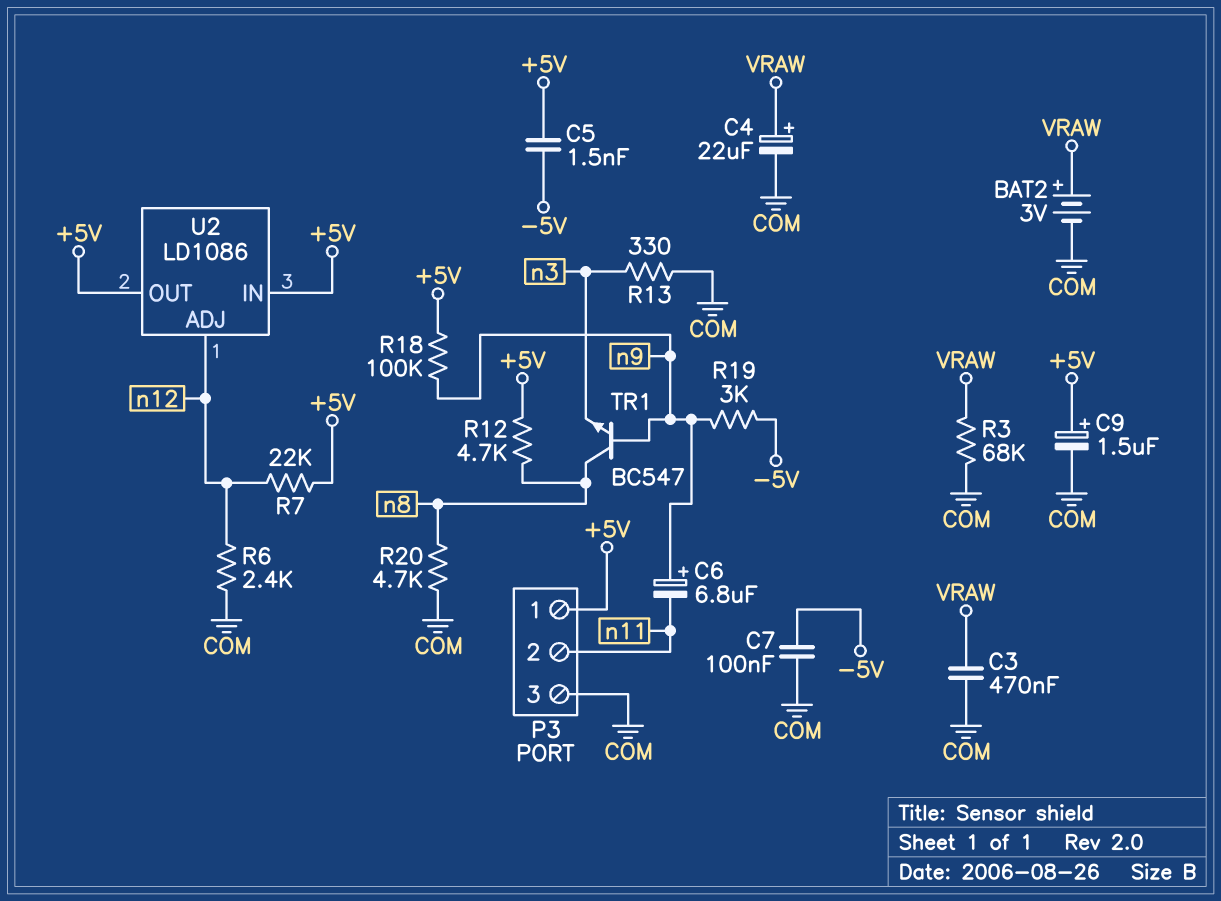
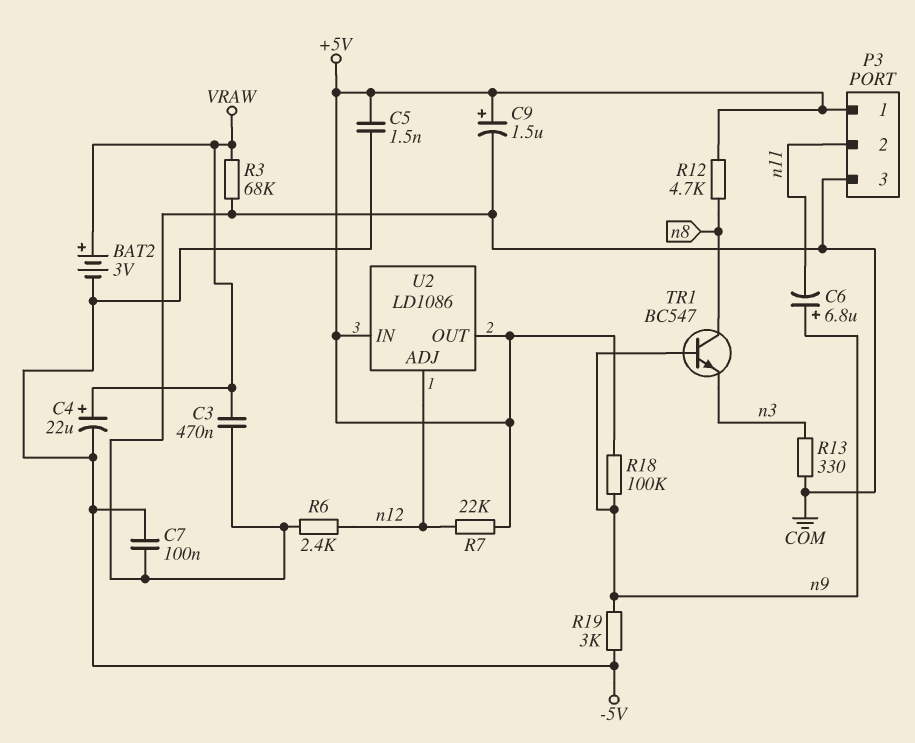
BAT2: 3V (plus VRAW, minus COM) -> 3V (plus VRAW, minus -5V)
C4: 22uF (plus VRAW, minus COM) -> 22uF (plus VRAW, minus -5V)
R20: 4.7k (COM, n8) -> none

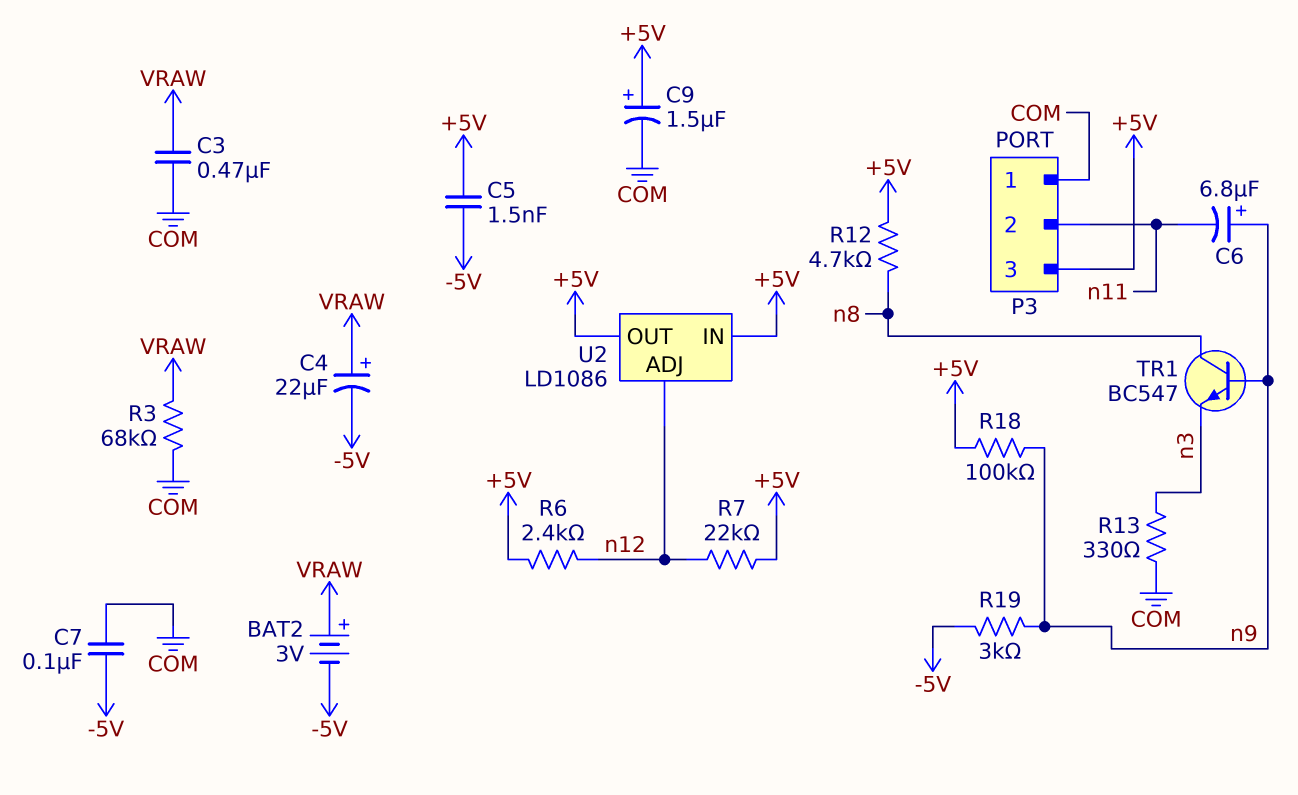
P3 pin 1: +5V -> COM
P3 pin 3: COM -> +5V
R6: 2.4k (COM, n12) -> 2.4k (+5V, n12)

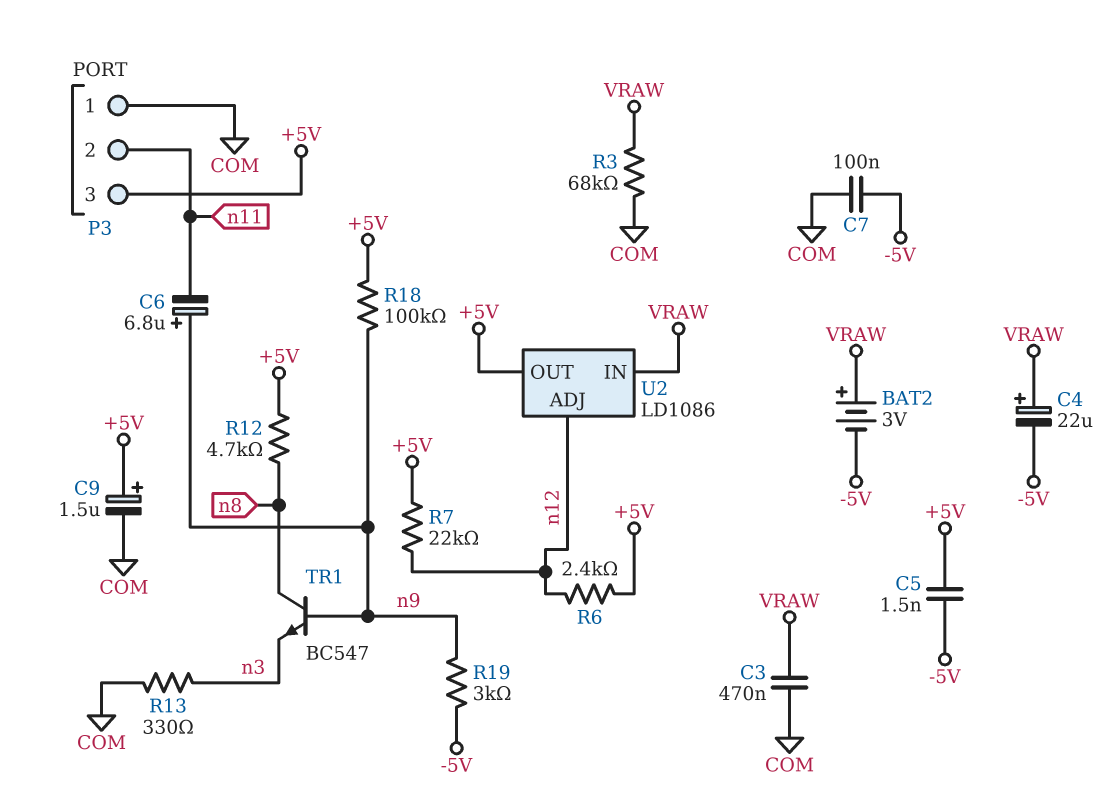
U2 pin IN: +5V -> VRAW

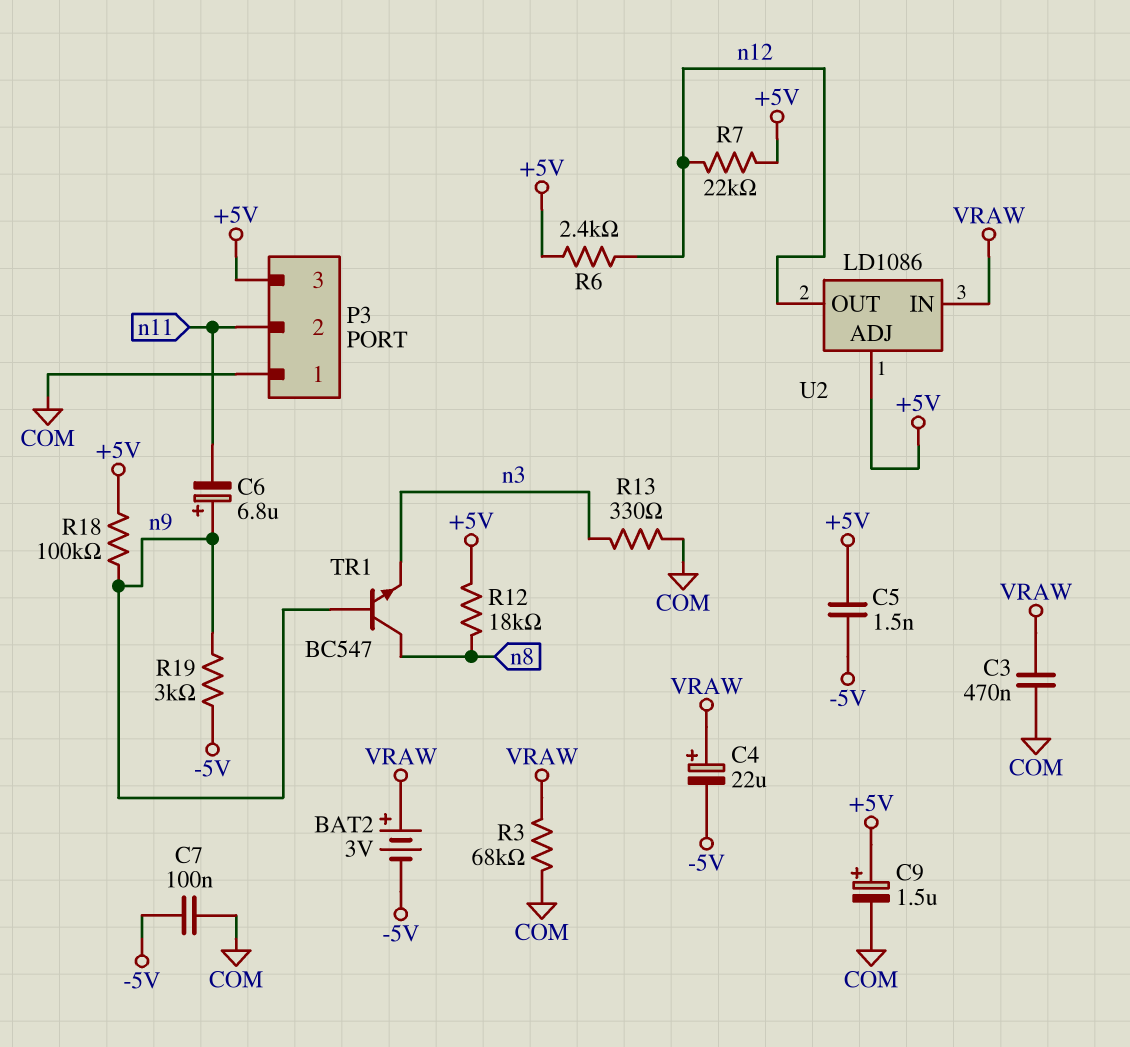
R12: 4.7k (+5V, n8) -> 18k (+5V, n8)
U2 pin ADJ: n12 -> +5V
U2 pin OUT: +5V -> n12

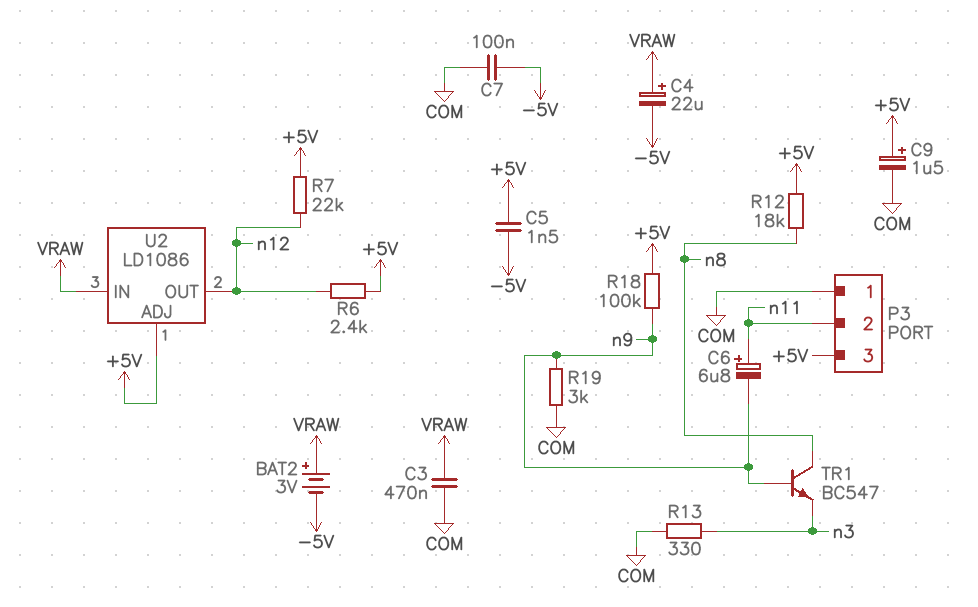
C6: 6.8uF (plus n9, minus n11) -> 6.8uF (plus n11, minus n9)
R3: 68k (COM, VRAW) -> none
R19: 3k (-5V, n9) -> 3k (COM, n9)

